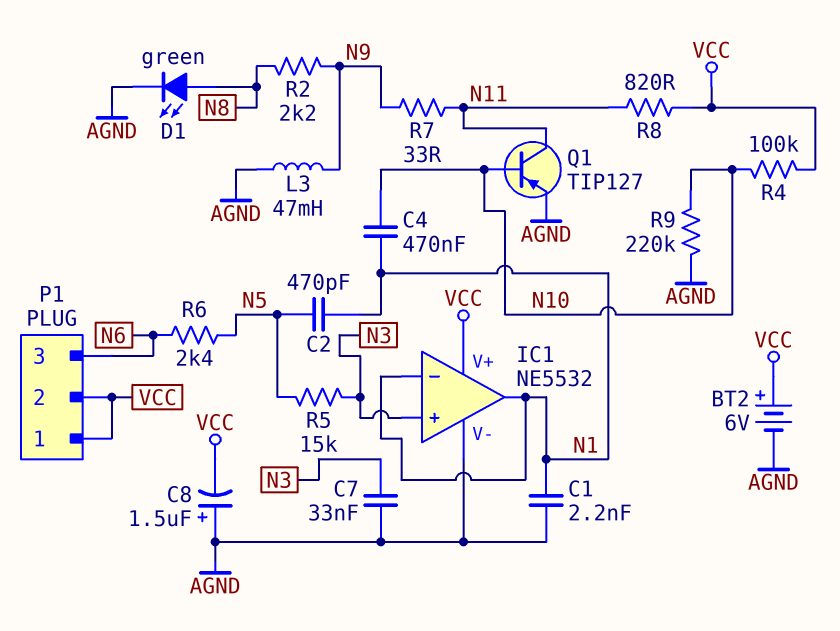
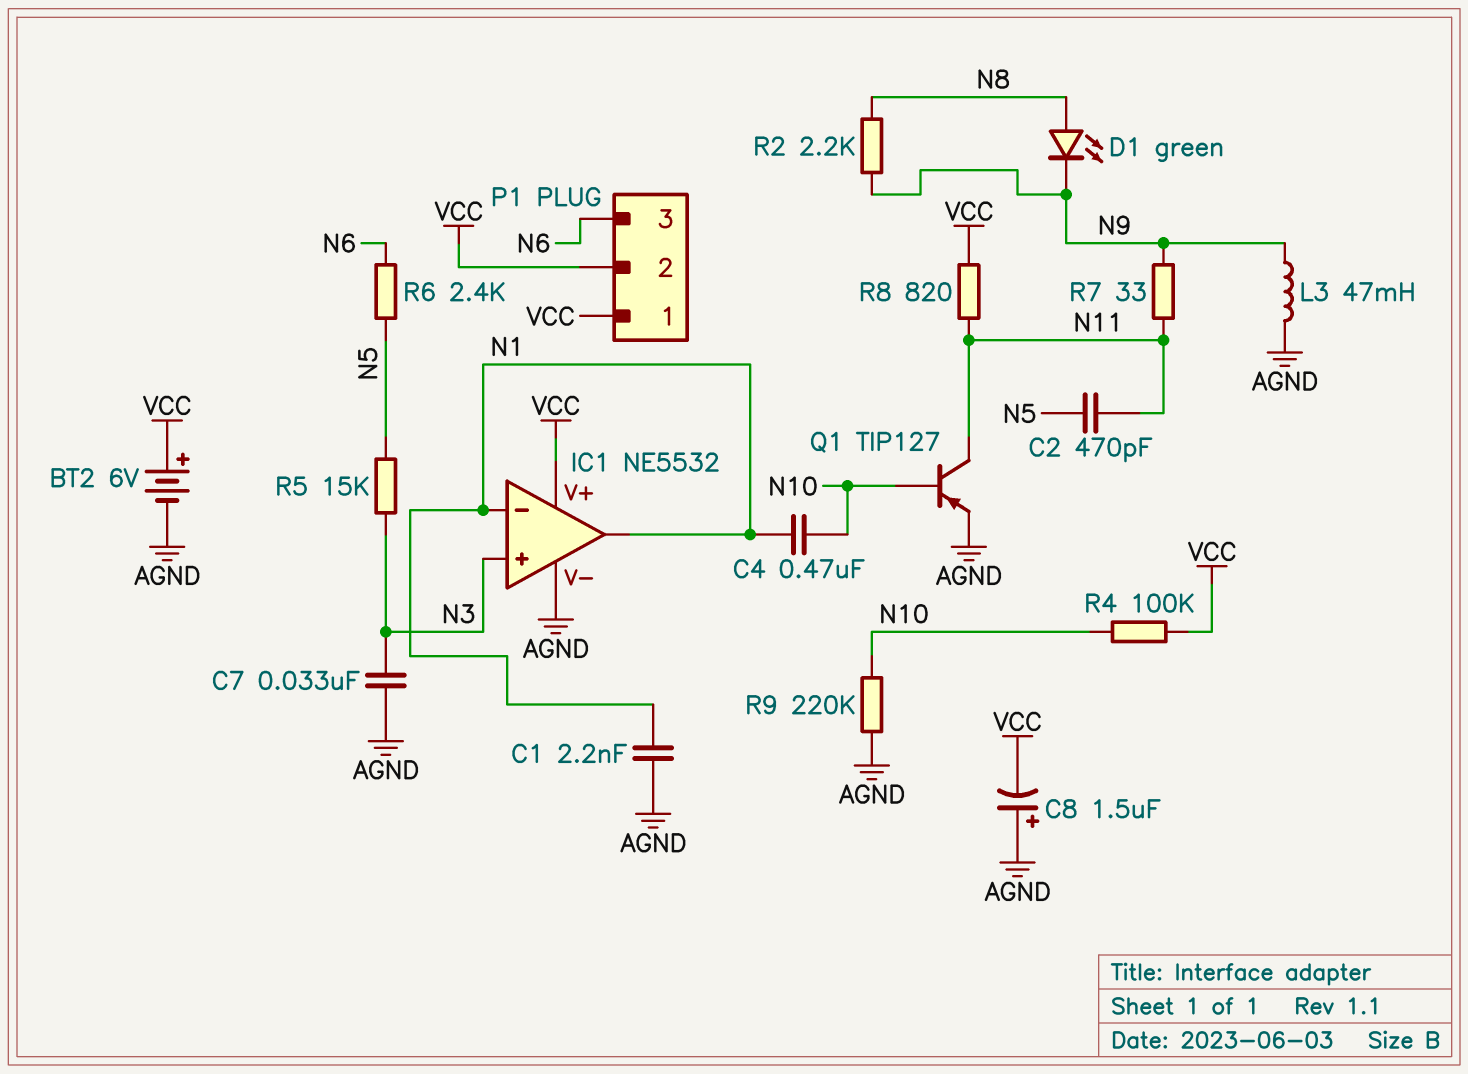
C2: 470pF (N1, N5) -> 470pF (N5, N11)
D1: LED green (A N8, K AGND) -> LED green (A N8, K N9)

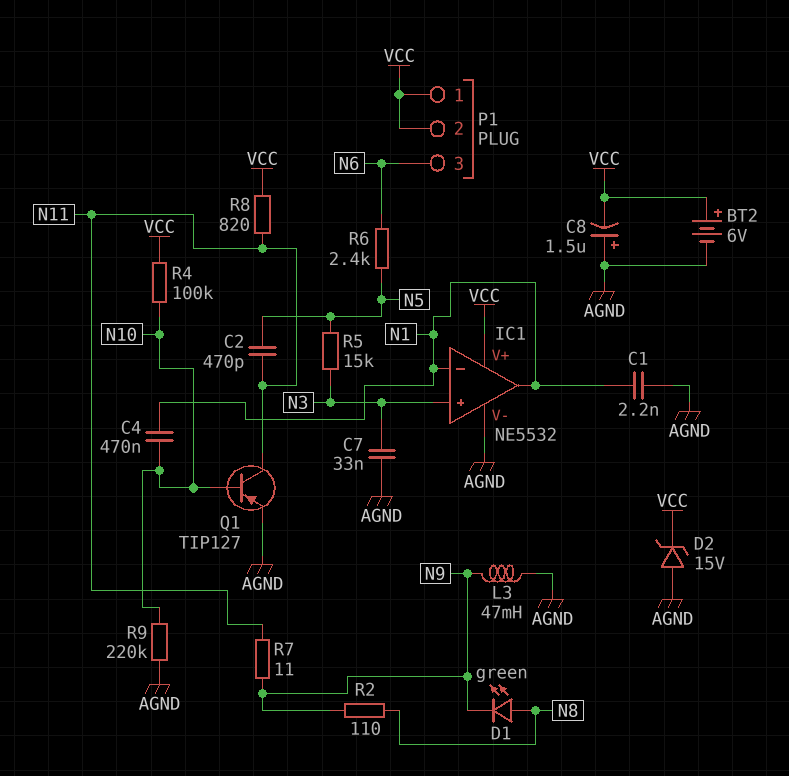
D2: none -> zener 15V (A AGND, K VCC)
R2: 2.2k (N8, N9) -> 110 (N8, N9)
R7: 33 (N9, N11) -> 11 (N9, N11)

